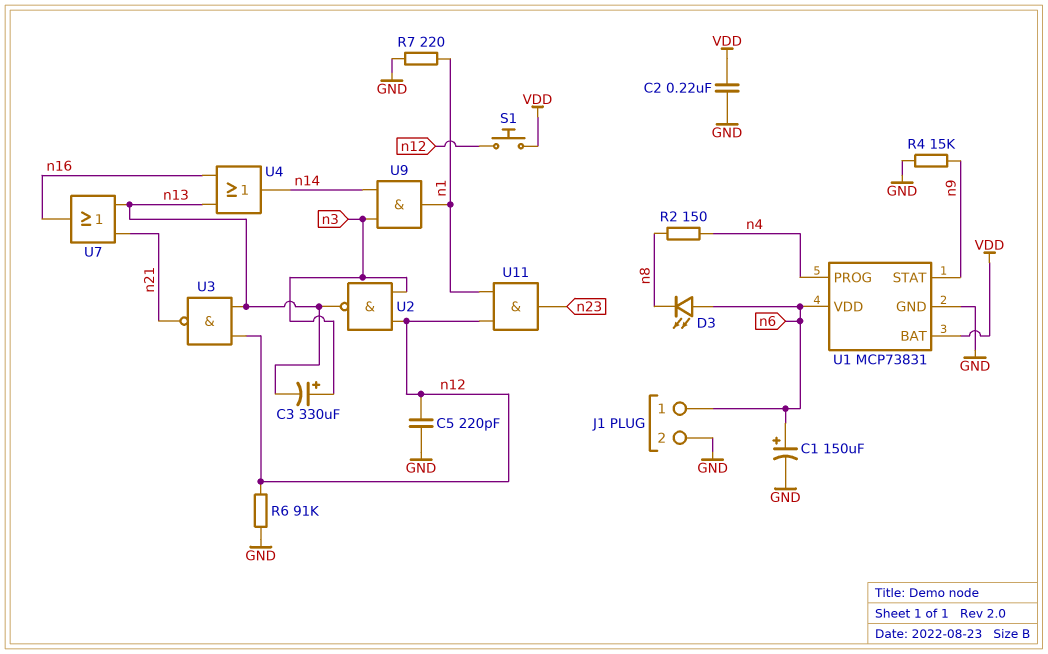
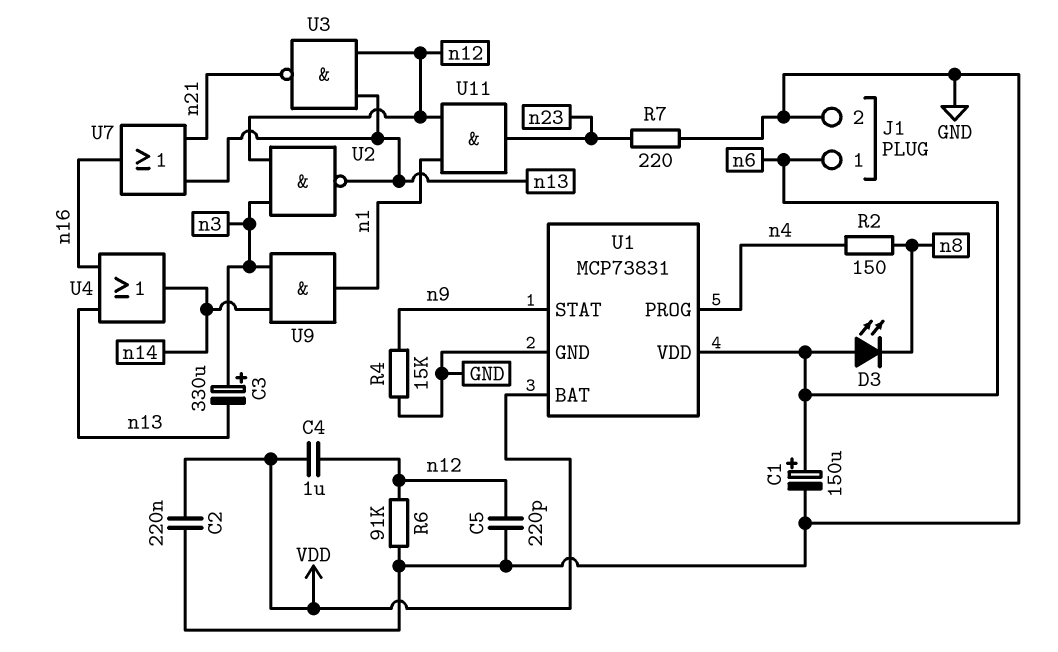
C4: none -> 1uF (VDD, n12)
R7: 220 (GND, n1) -> 220 (GND, n23)
S1: button (VDD, n12) -> none

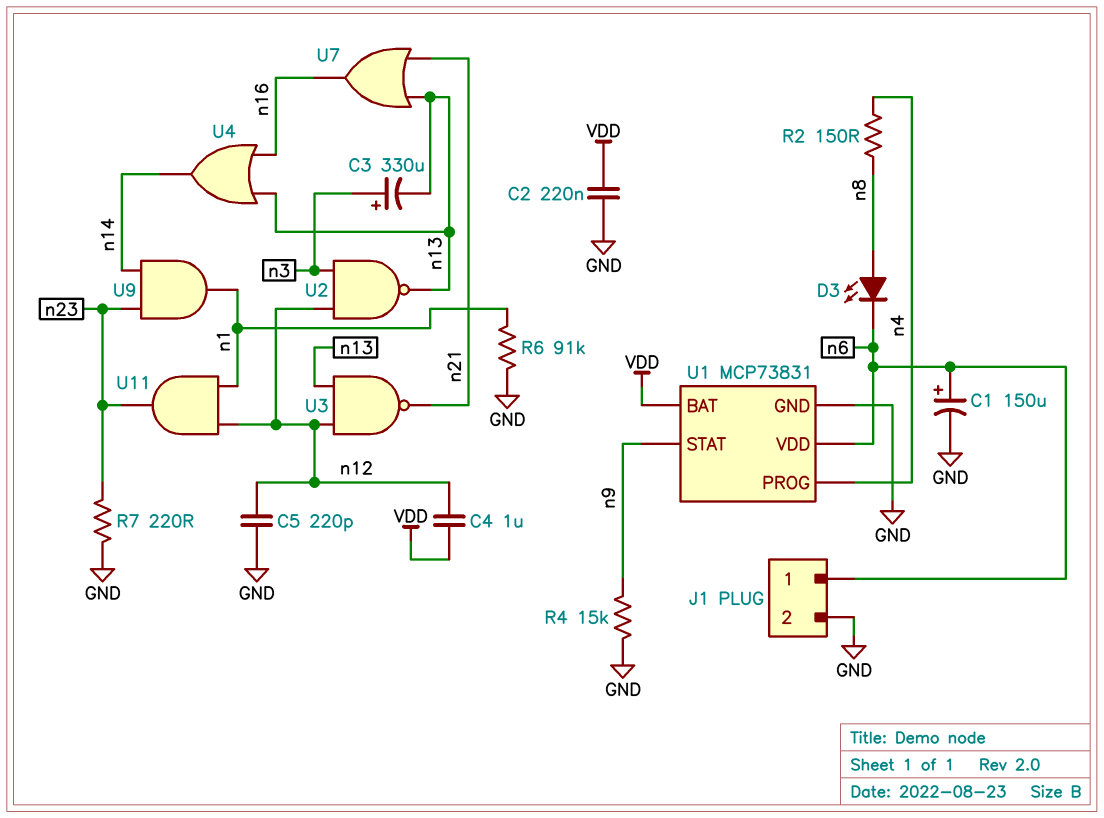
D3: LED (A n6, K n8) -> LED (A n8, K n6)
R6: 91k (GND, n12) -> 91k (GND, n1)
U9: AND (in n3, in n14, out n1) -> AND (in n14, in n23, out n1)

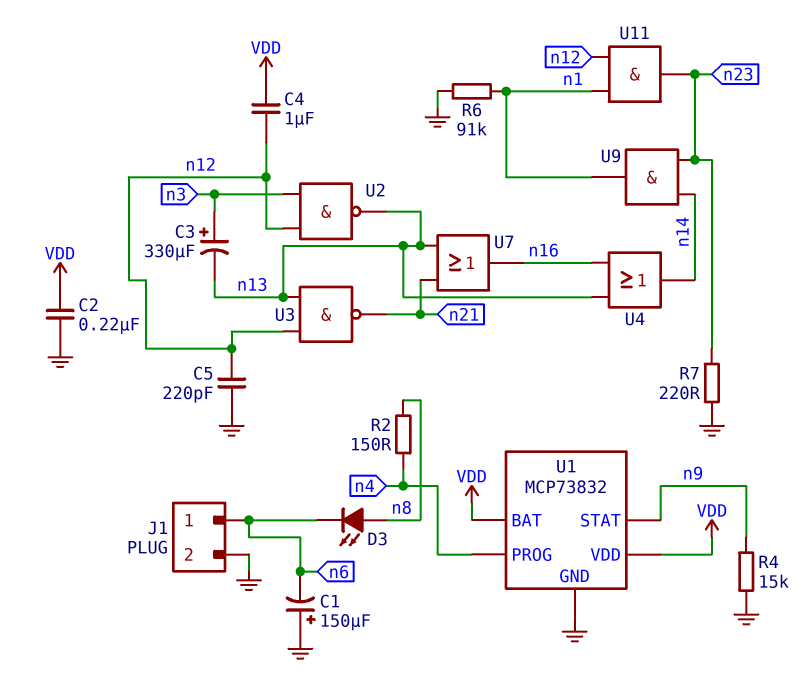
C1: 150uF (plus n6, minus GND) -> 150uF (plus GND, minus n6)
U1: MCP73831 -> MCP73832
U1 pin VDD: n6 -> VDD

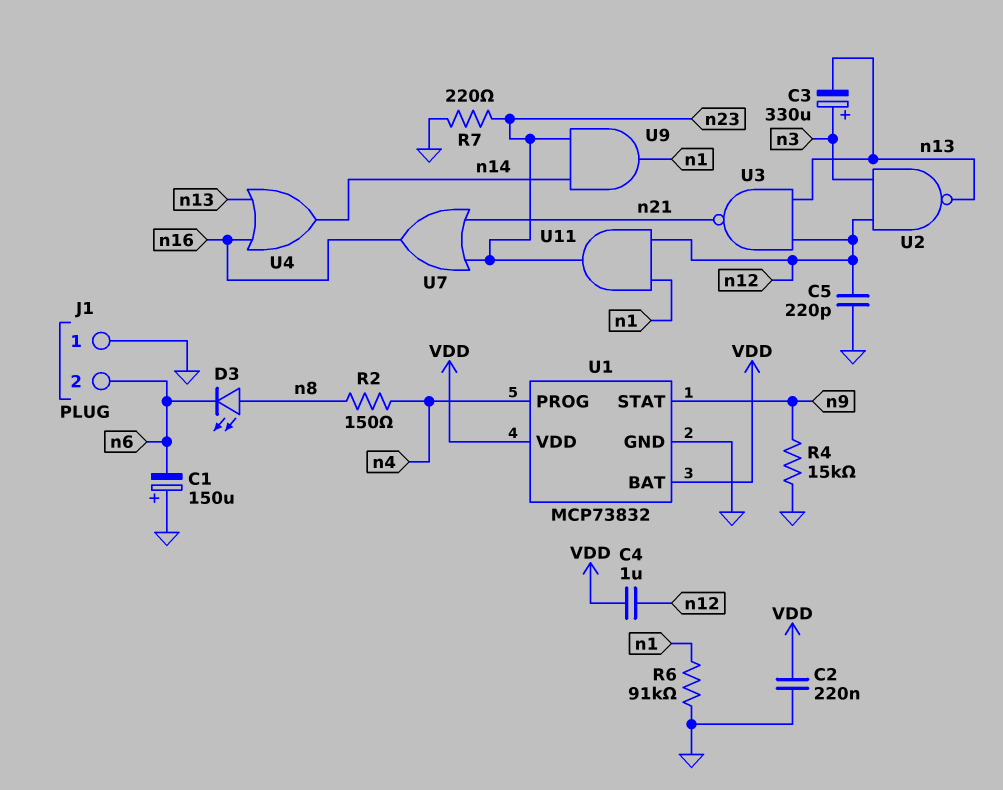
J1 pin 1: n6 -> GND
J1 pin 2: GND -> n6
U7: OR (in n13, in n21, out n16) -> OR (in n21, in n23, out n16)

